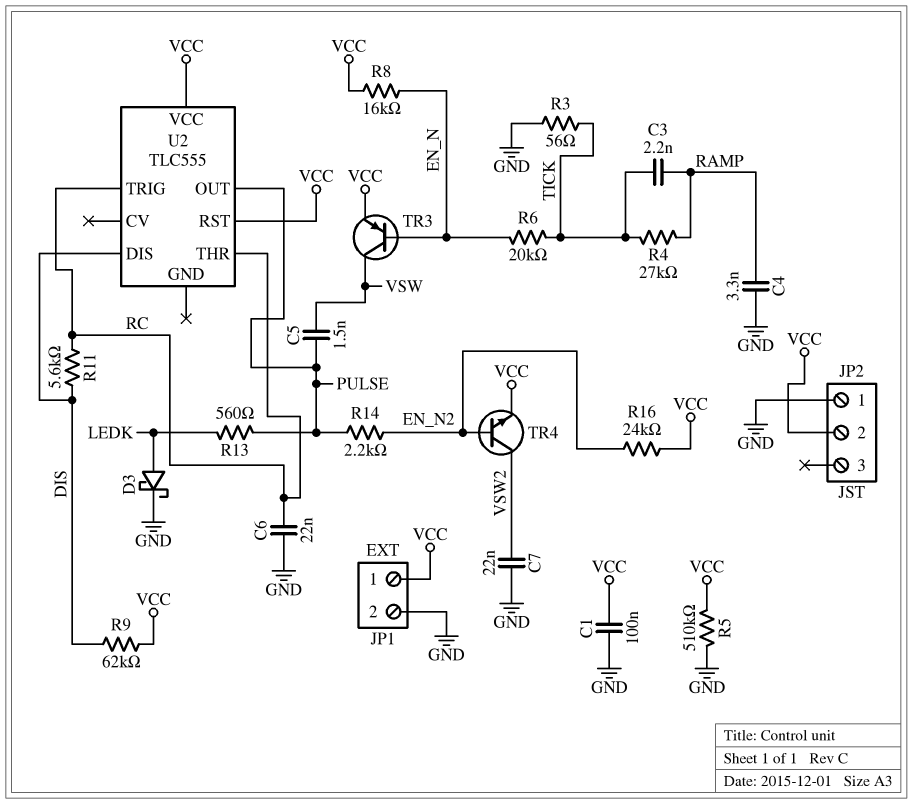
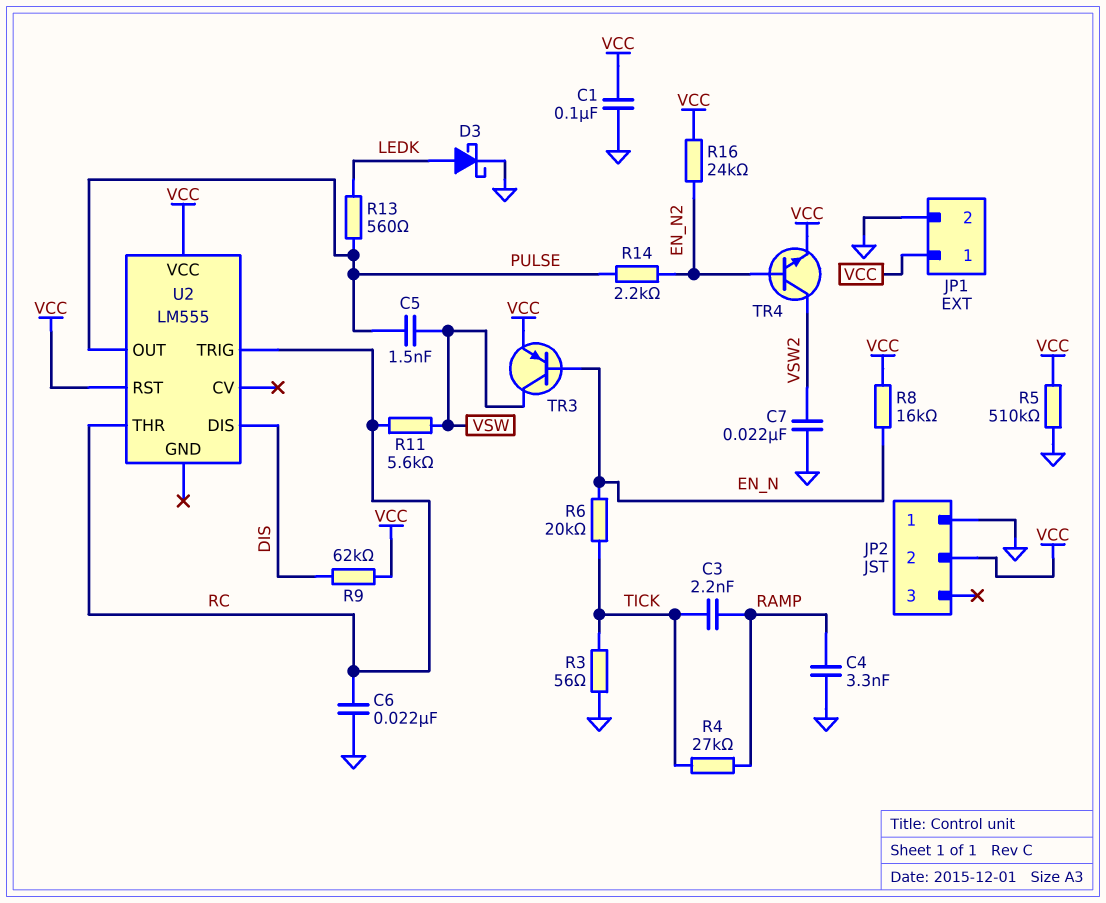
R11: 5.6k (DIS, RC) -> 5.6k (RC, VSW)
U2: TLC555 -> LM555

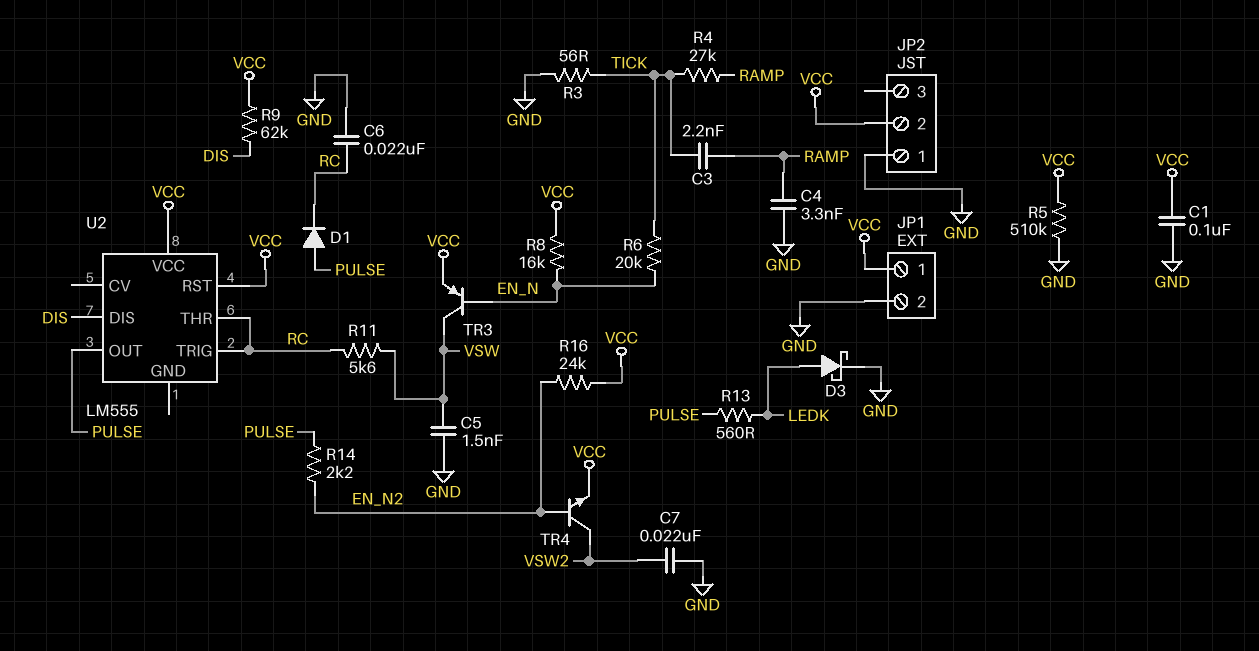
C5: 1.5nF (PULSE, VSW) -> 1.5nF (GND, VSW)
D1: none -> diode (A PULSE, K RC)

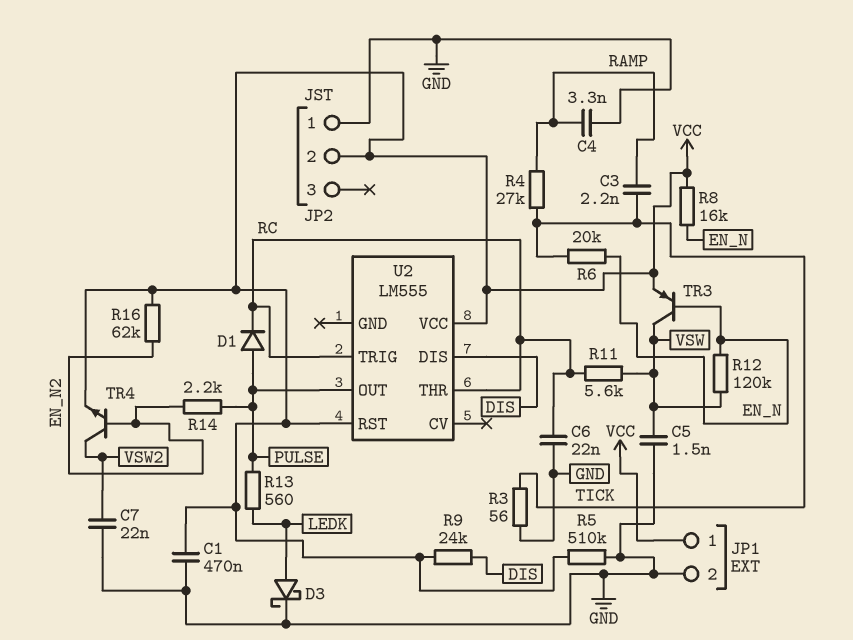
C1: 100nF (GND, VCC) -> 470nF (GND, VCC)
R9: 62k (DIS, VCC) -> 24k (DIS, VCC)
R12: none -> 120k (EN_N, VSW)
R16: 24k (EN_N2, VCC) -> 62k (EN_N2, VCC)

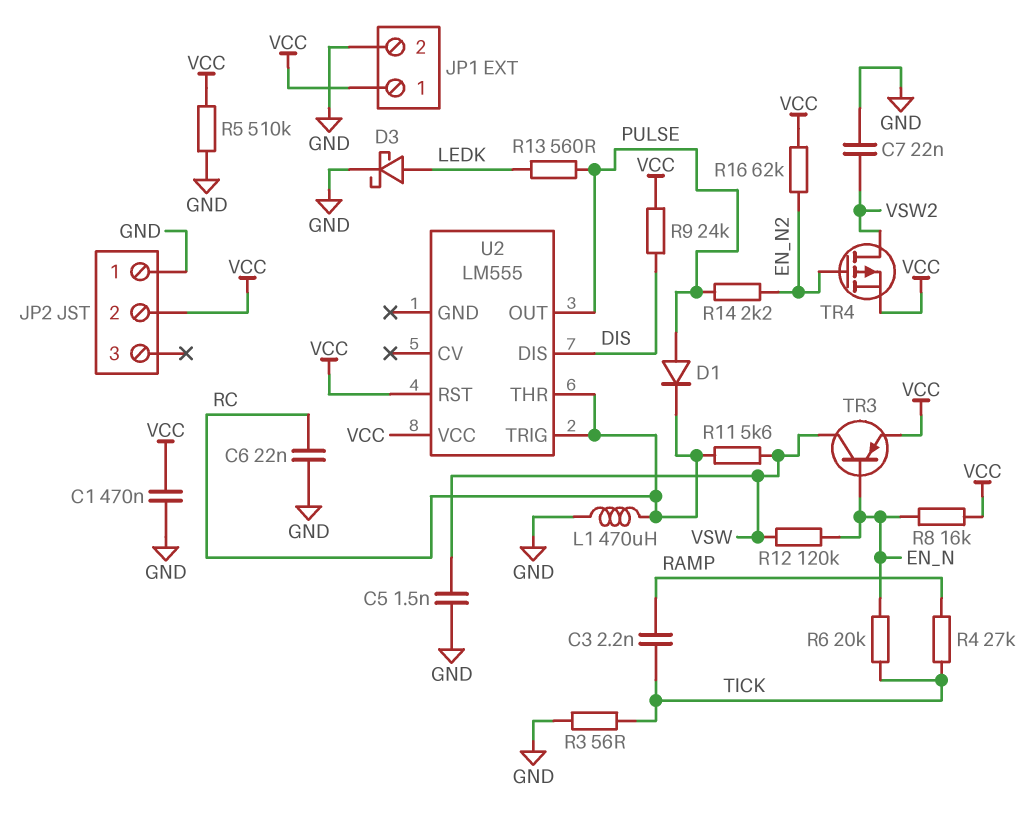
C4: 3.3nF (GND, RAMP) -> none
L1: none -> 470uH (GND, RC)
TR4: NPN (B EN_N2, C VSW2, E VCC) -> PMOS (G EN_N2, D VSW2, S VCC)

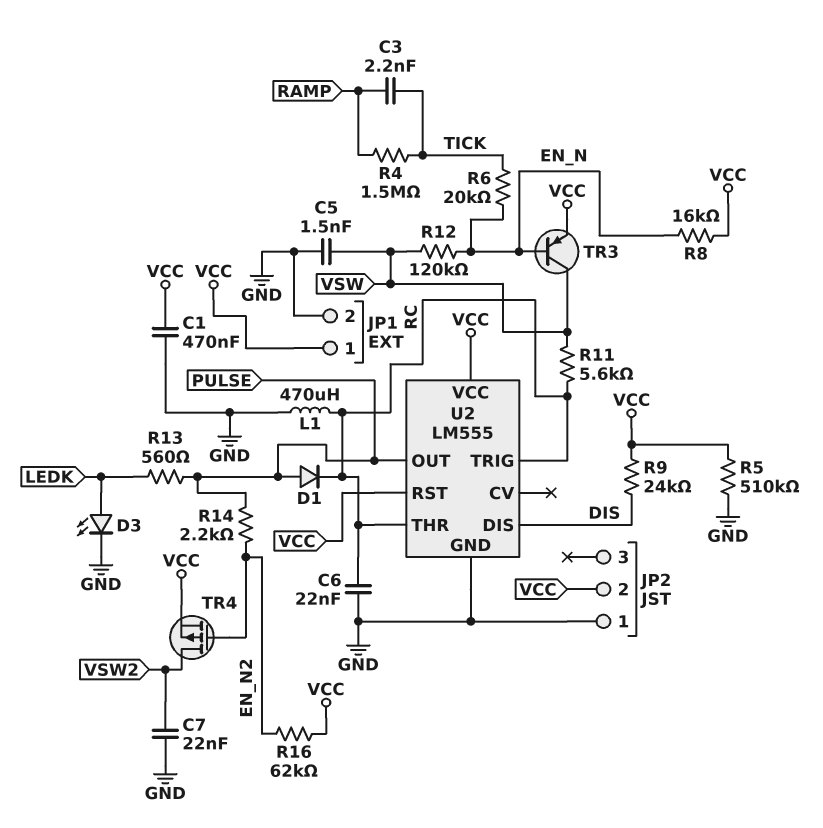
D3: schottky (A LEDK, K GND) -> LED (A LEDK, K GND)
R3: 56 (GND, TICK) -> none
R4: 27k (RAMP, TICK) -> 1.5M (RAMP, TICK)
U2 pin GND: none -> GND

